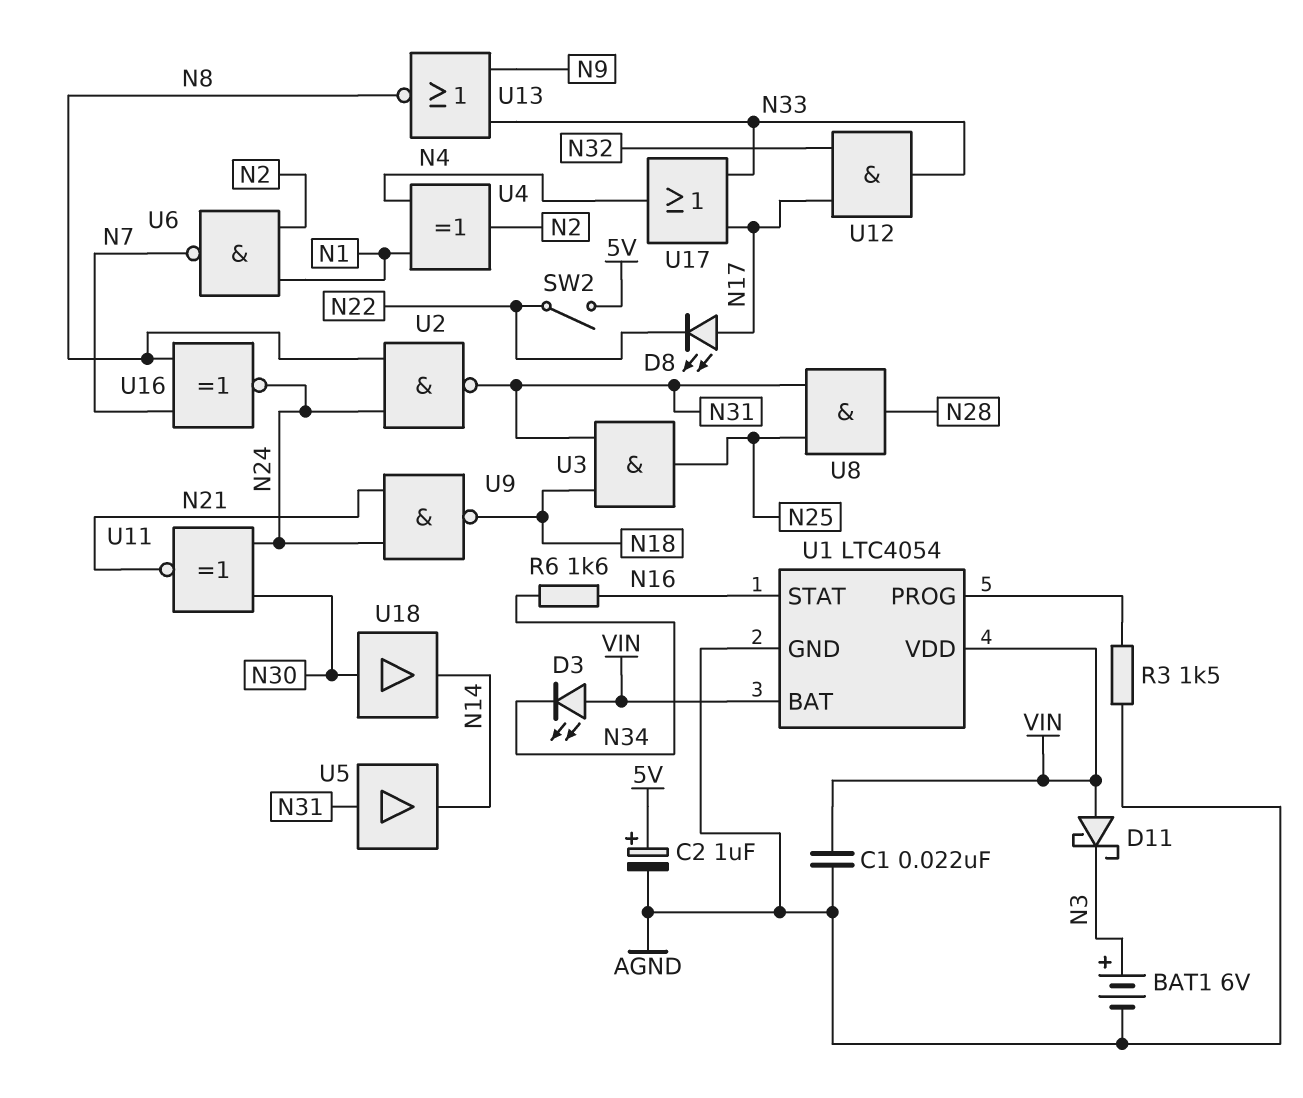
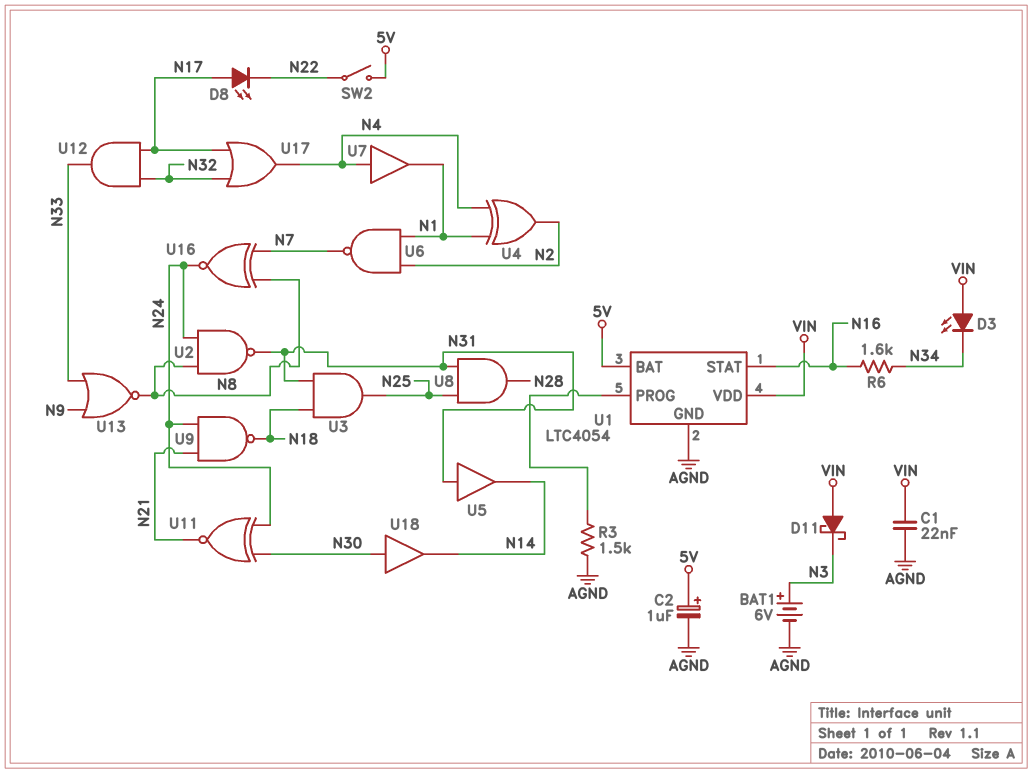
U1 pin BAT: VIN -> 5V
U7: none -> buffer (in N4, out N1)
U17: OR (in N17, in N33, out N4) -> OR (in N17, in N32, out N4)

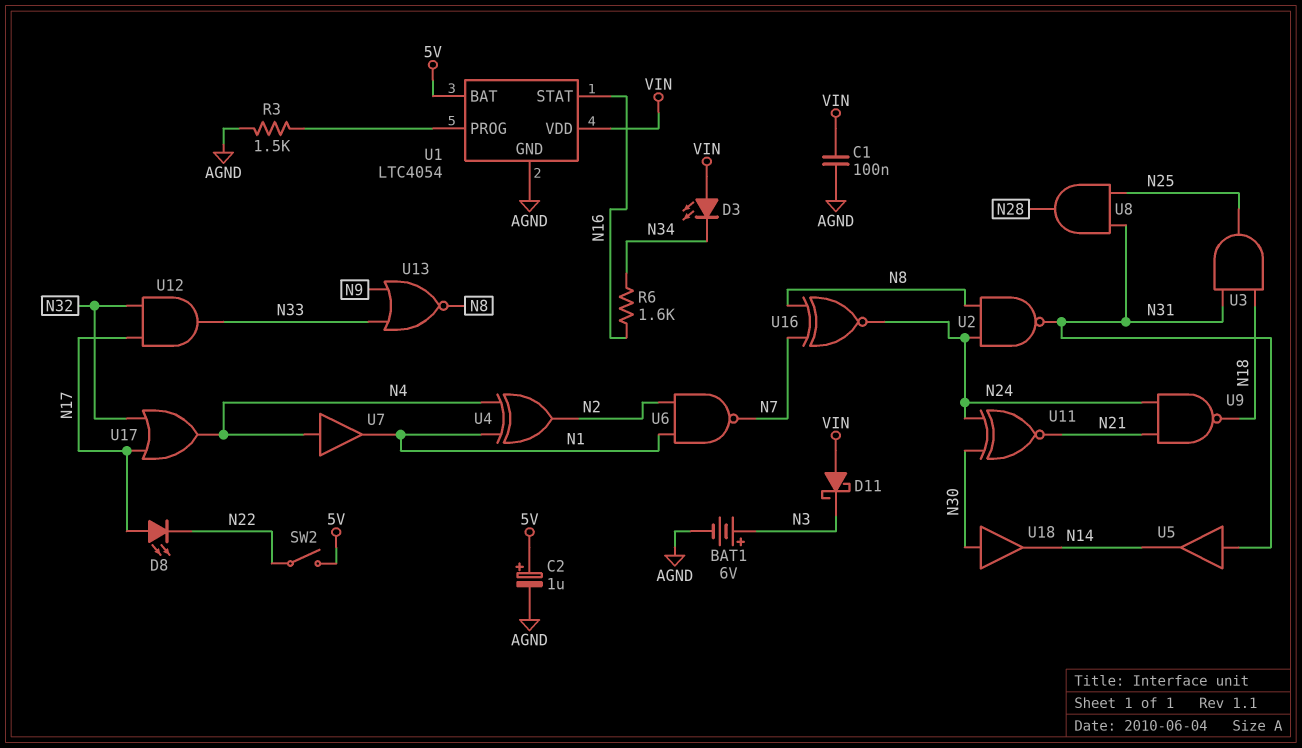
C1: 22nF (AGND, VIN) -> 100nF (AGND, VIN)

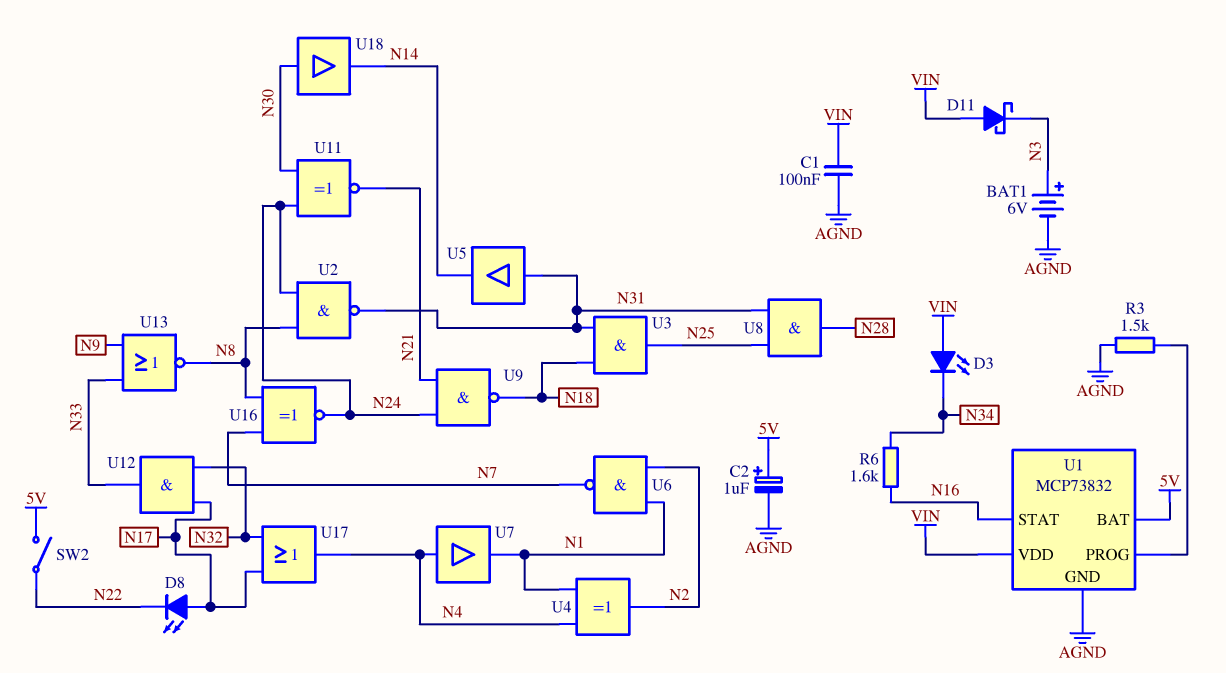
U1: LTC4054 -> MCP73832

